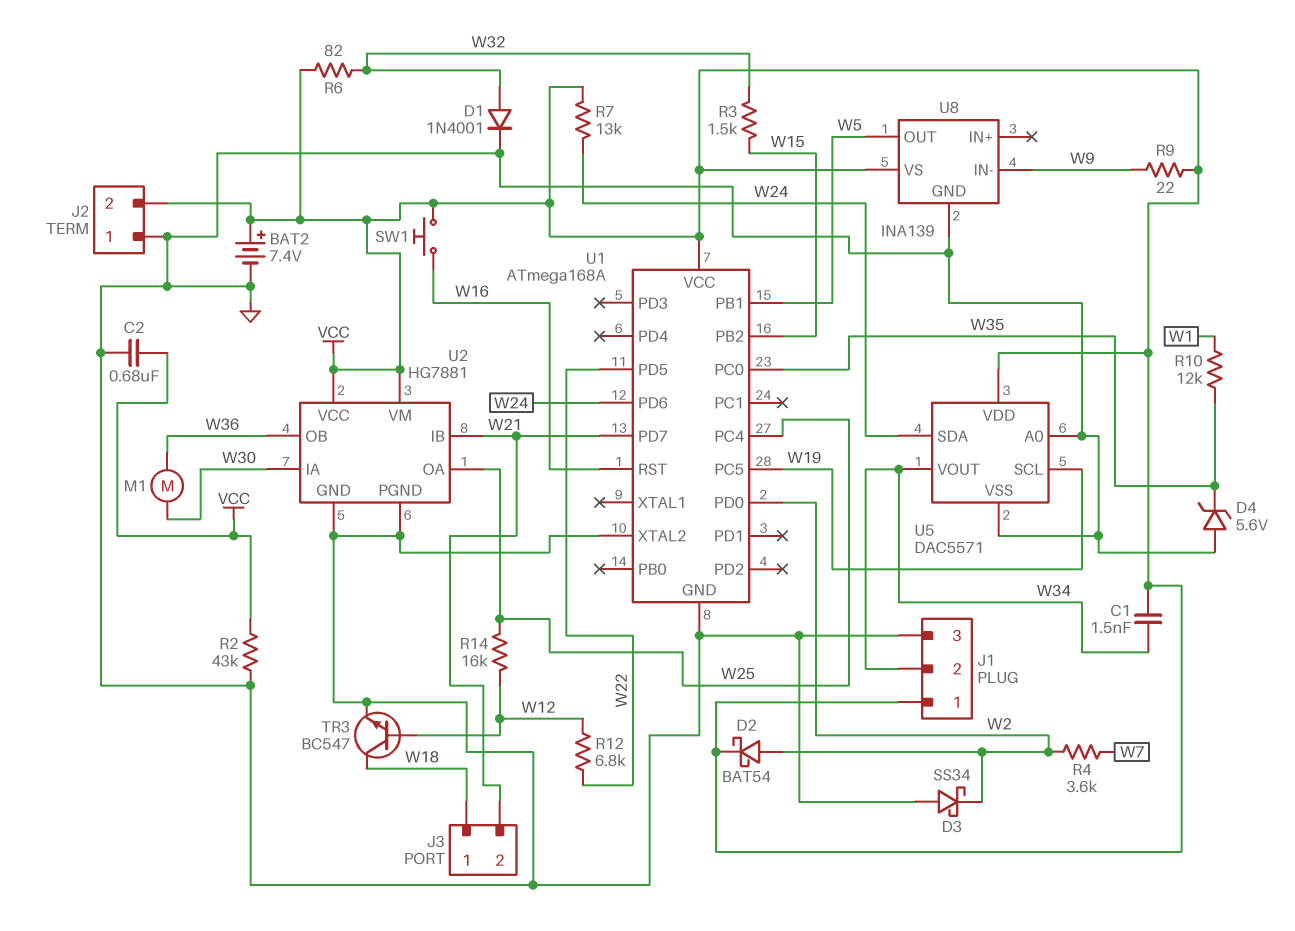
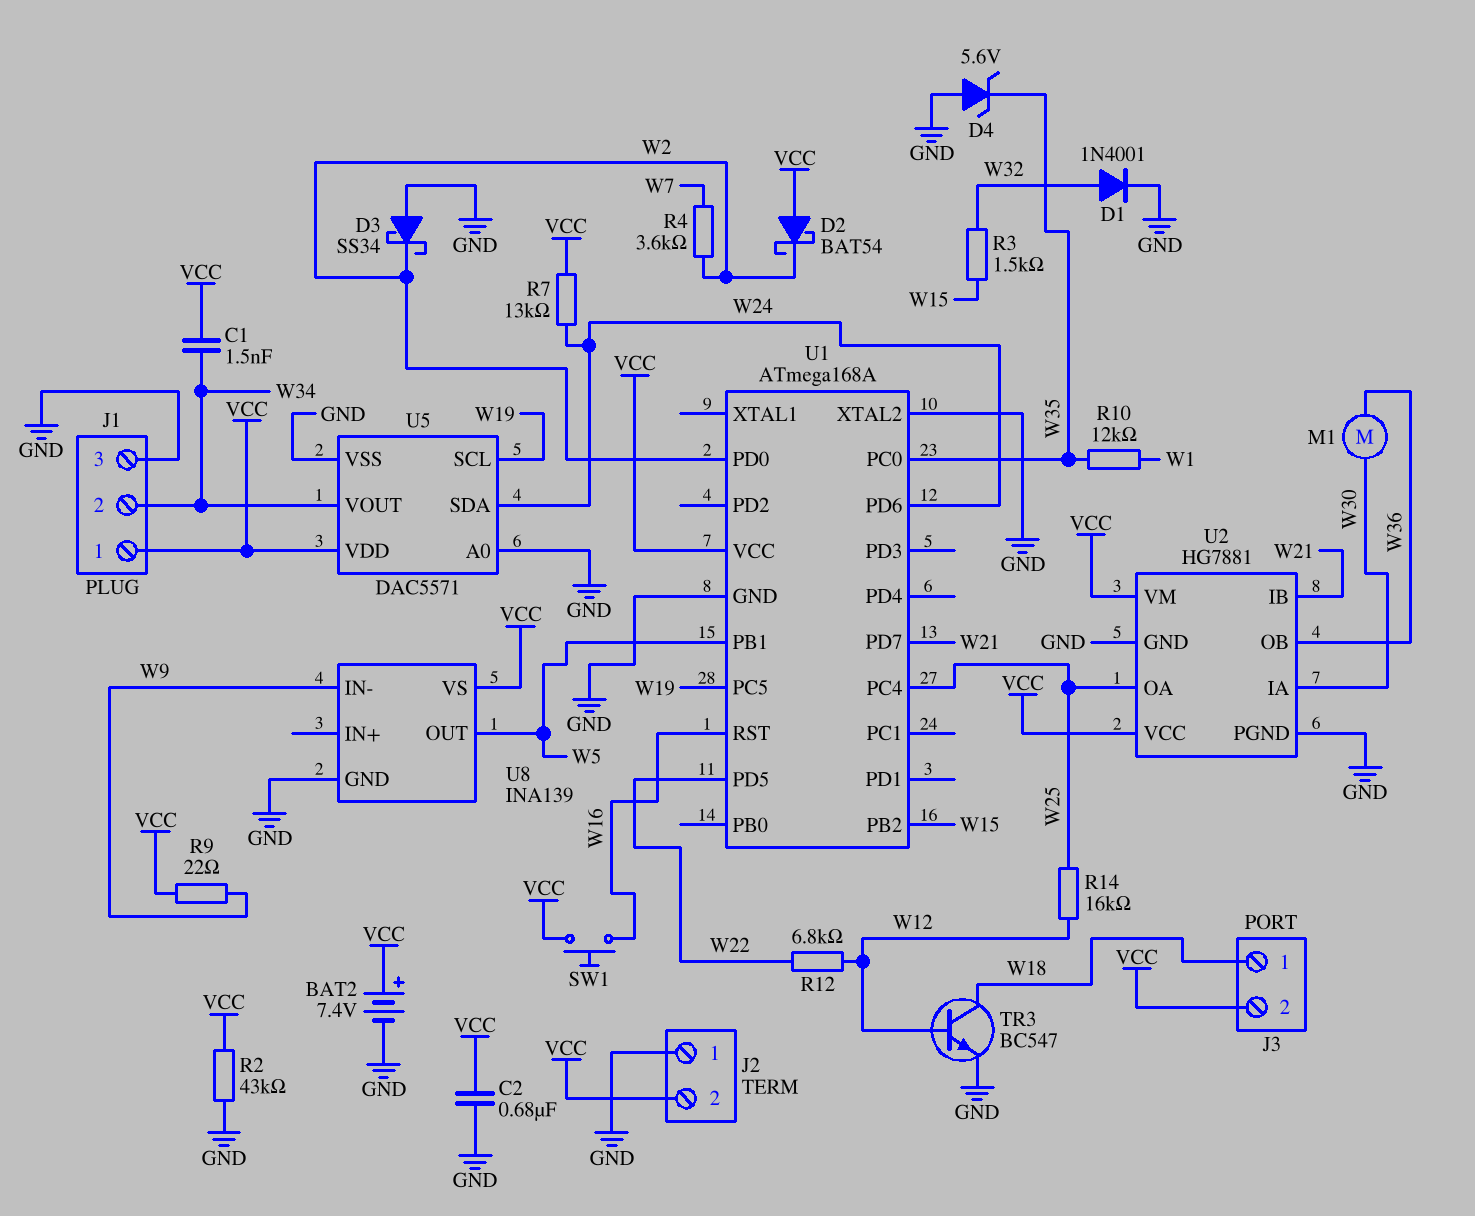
D2: schottky BAT54 (A W2, K VCC) -> schottky BAT54 (A VCC, K W2)
J3 pin 2: W21 -> VCC
R6: 82 (VCC, W32) -> none

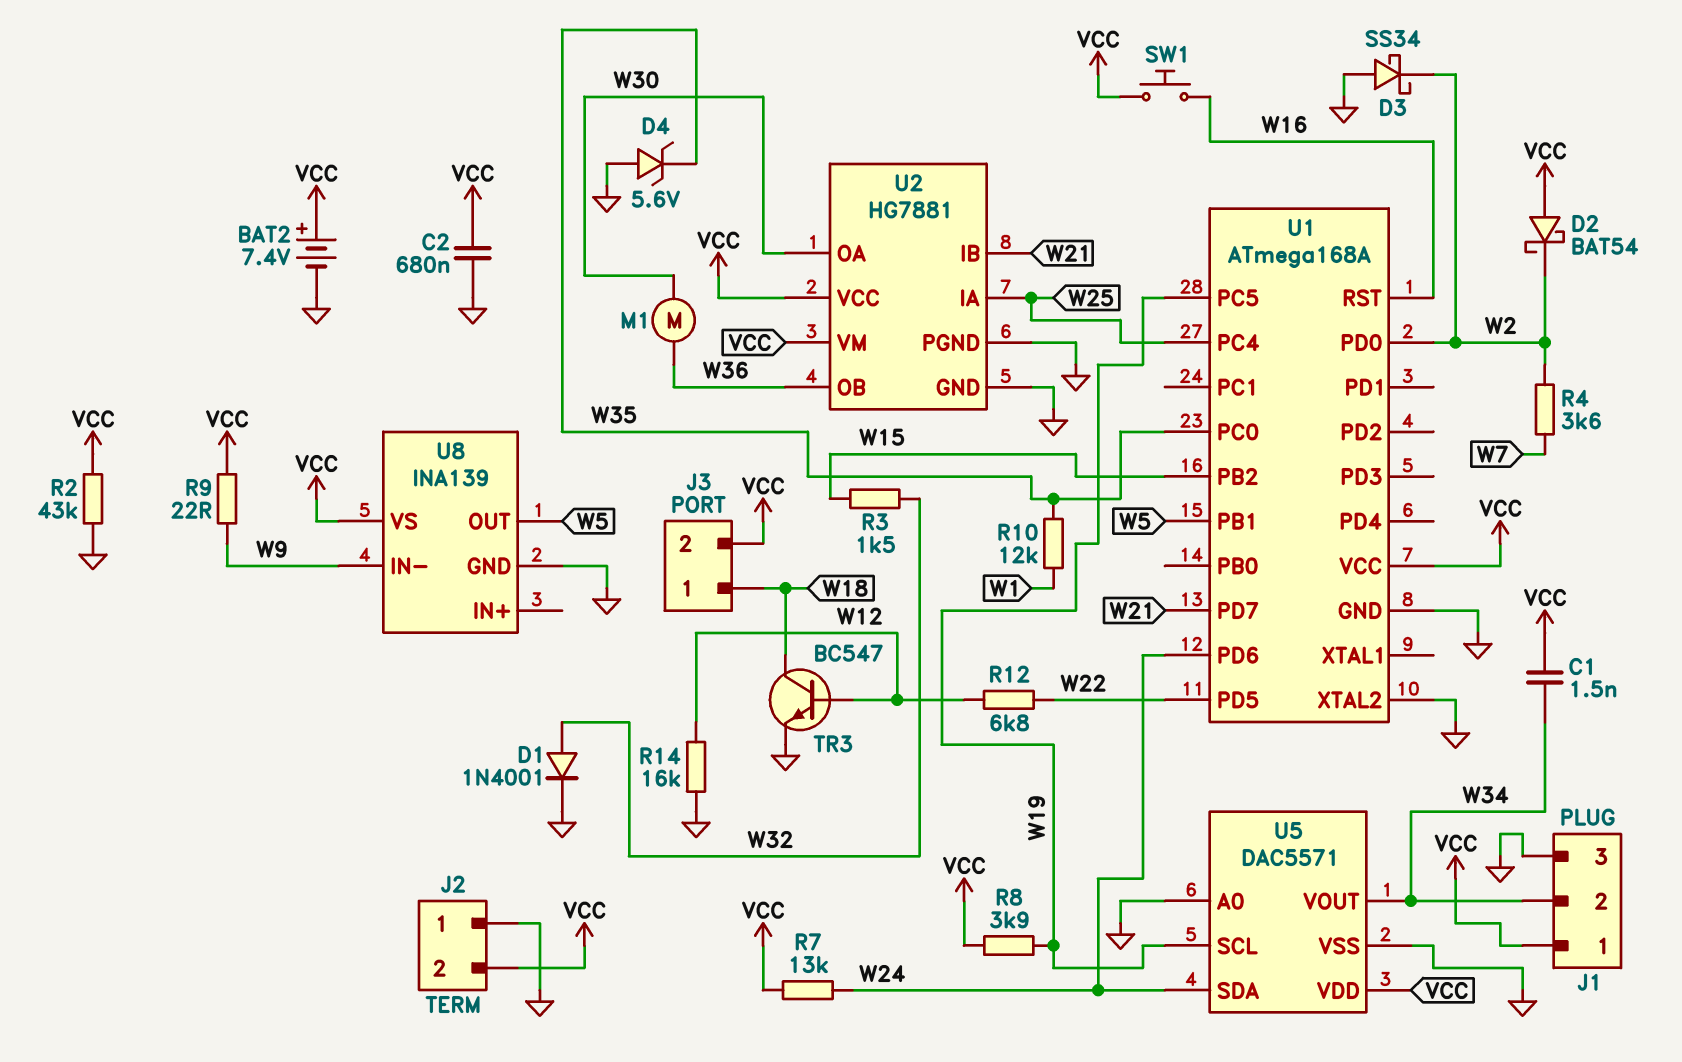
R8: none -> 3.9k (VCC, W19)
R14: 16k (W12, W25) -> 16k (GND, W12)
U2 pin IA: W30 -> W25
U2 pin OA: W25 -> W30

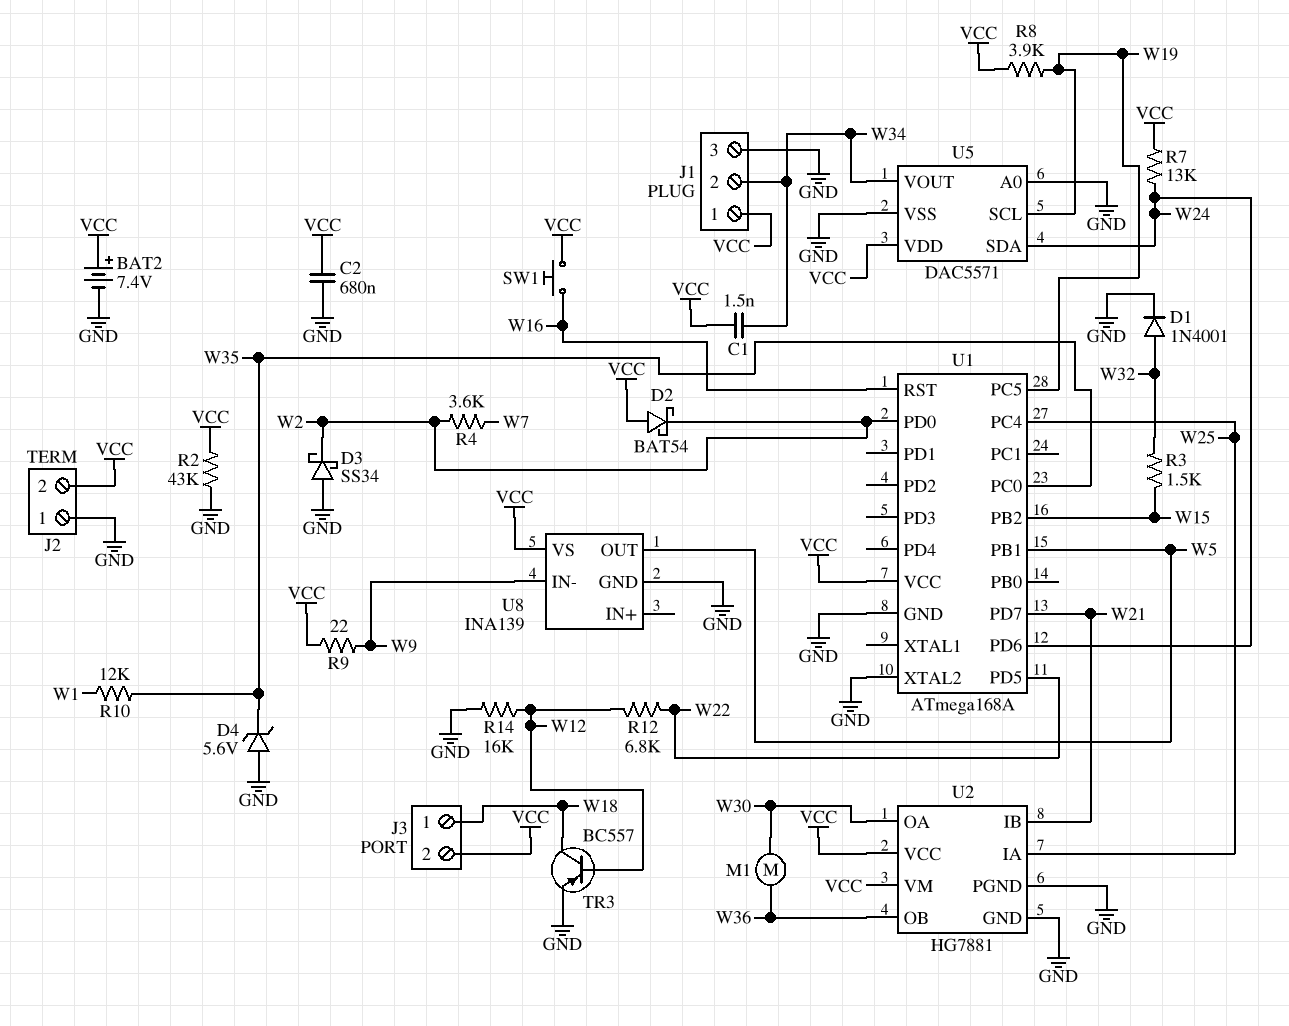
TR3: NPN BC547 (B W12, C W18, E GND) -> PNP BC557 (B W12, C W18, E GND)

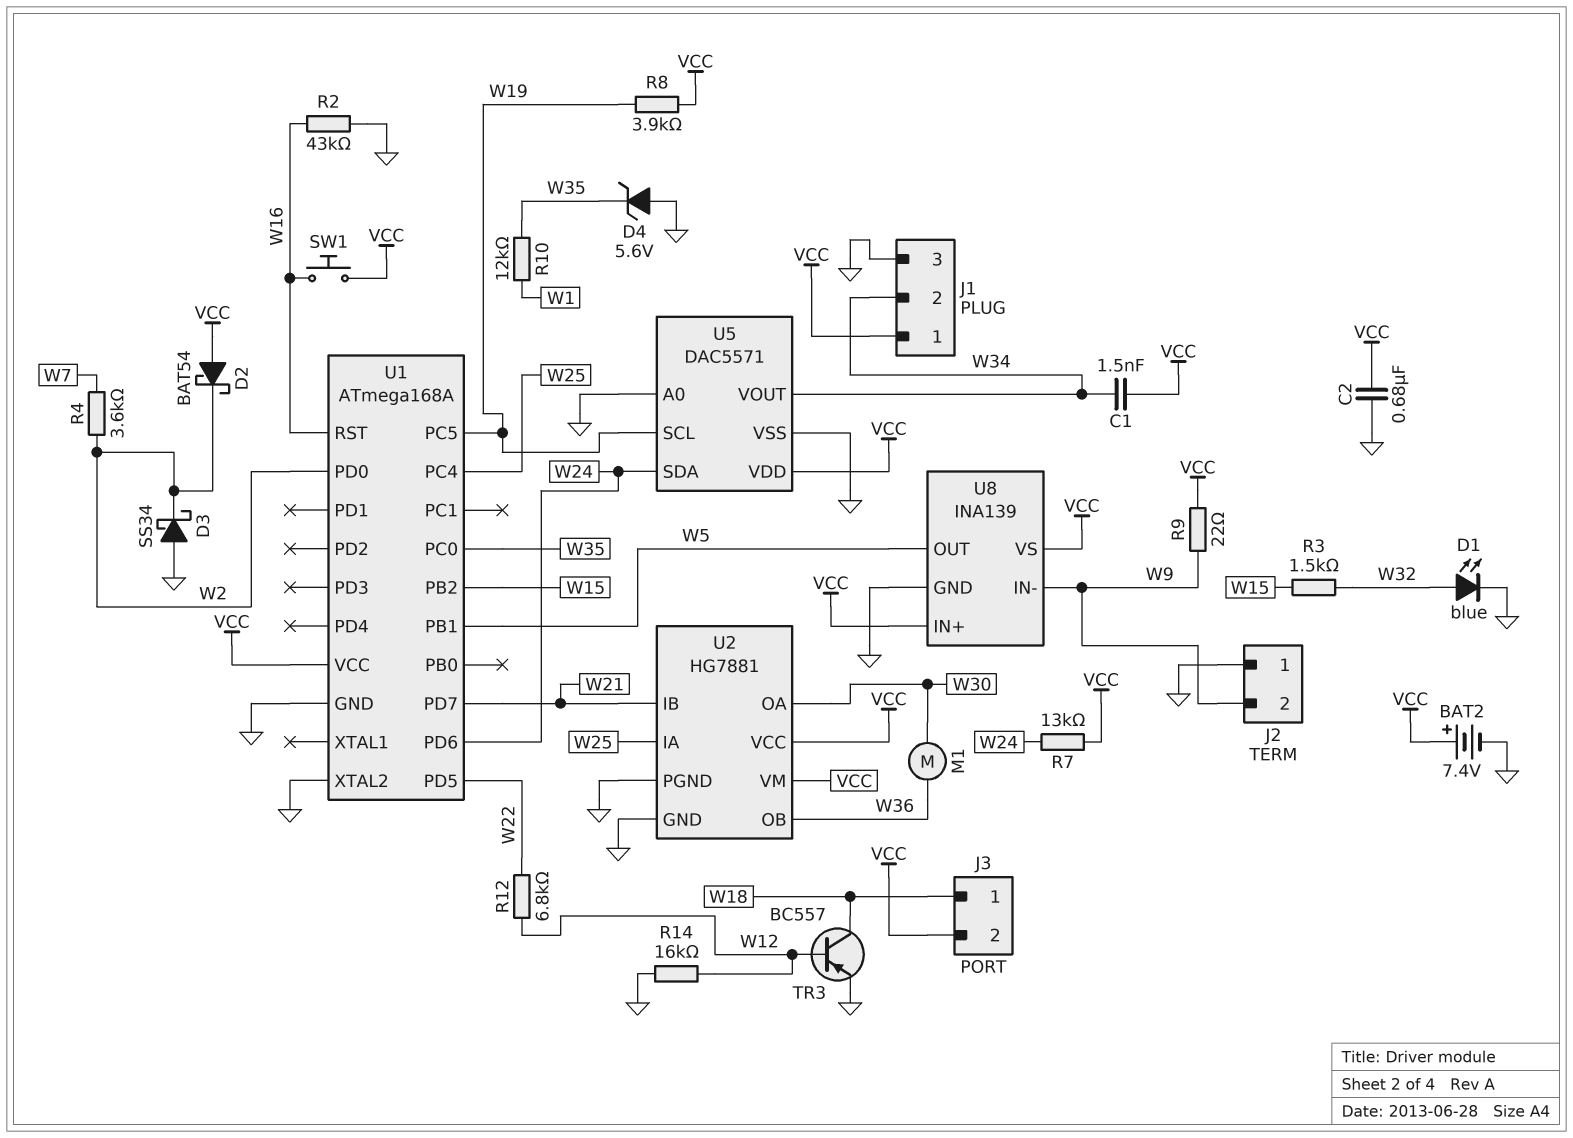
D1: diode 1N4001 (A W32, K GND) -> LED blue (A W32, K GND)
J2 pin 2: VCC -> W9
R2: 43k (GND, VCC) -> 43k (GND, W16)
U8 pin IN+: none -> VCC

